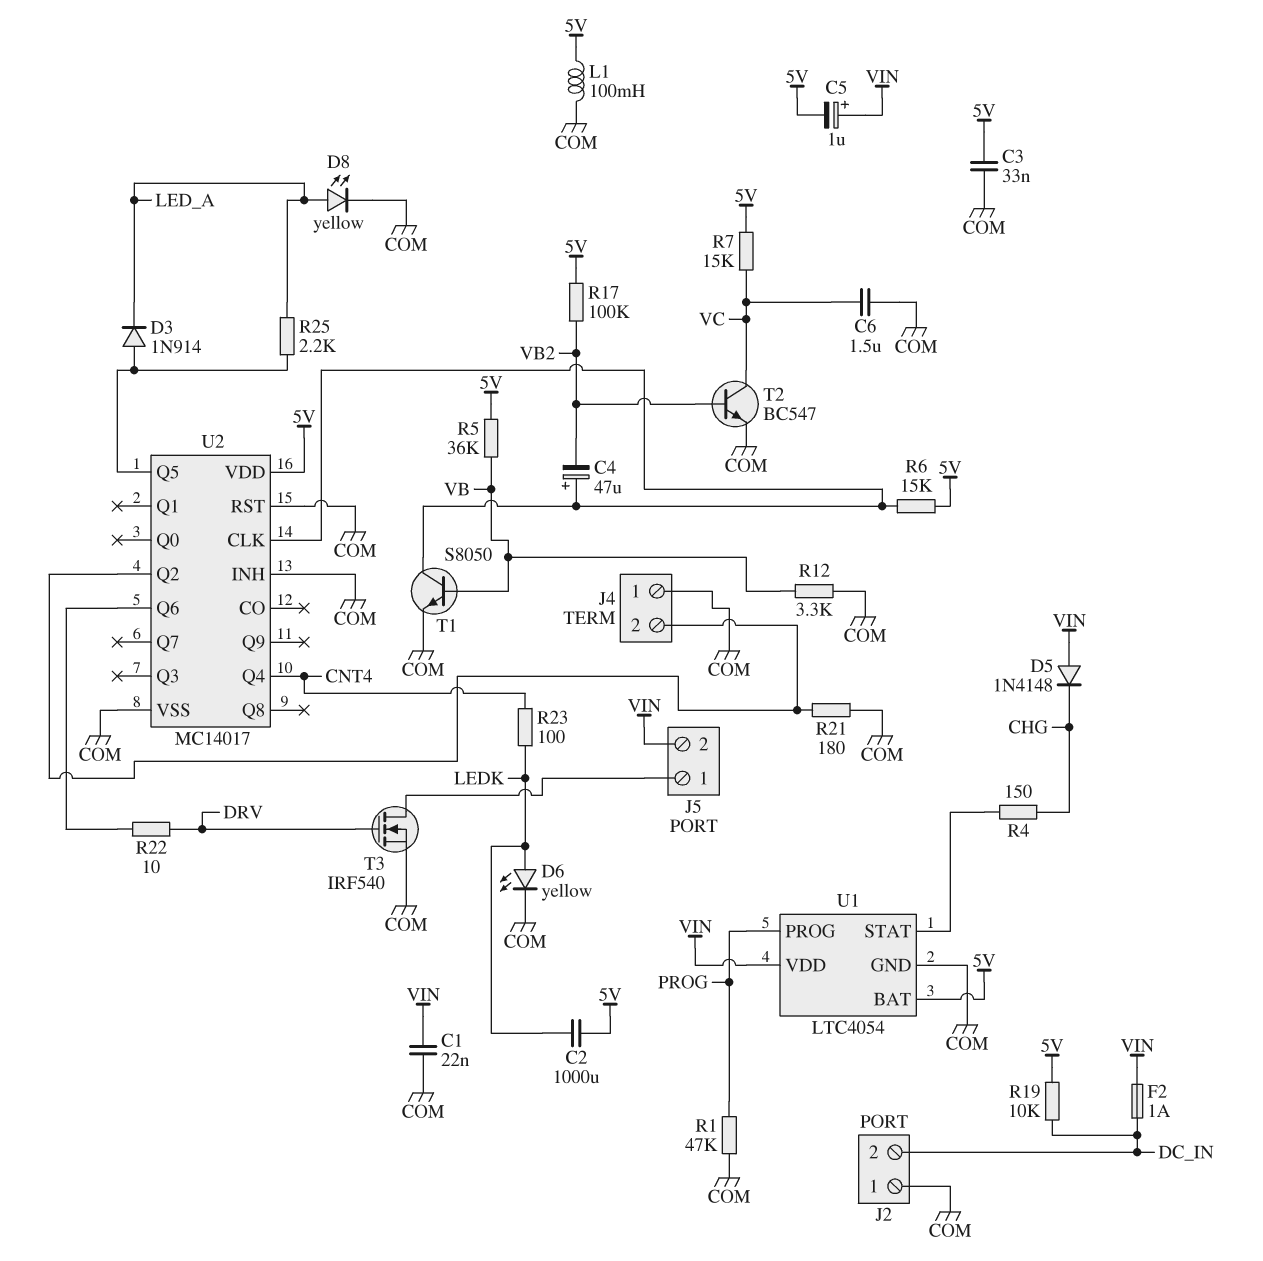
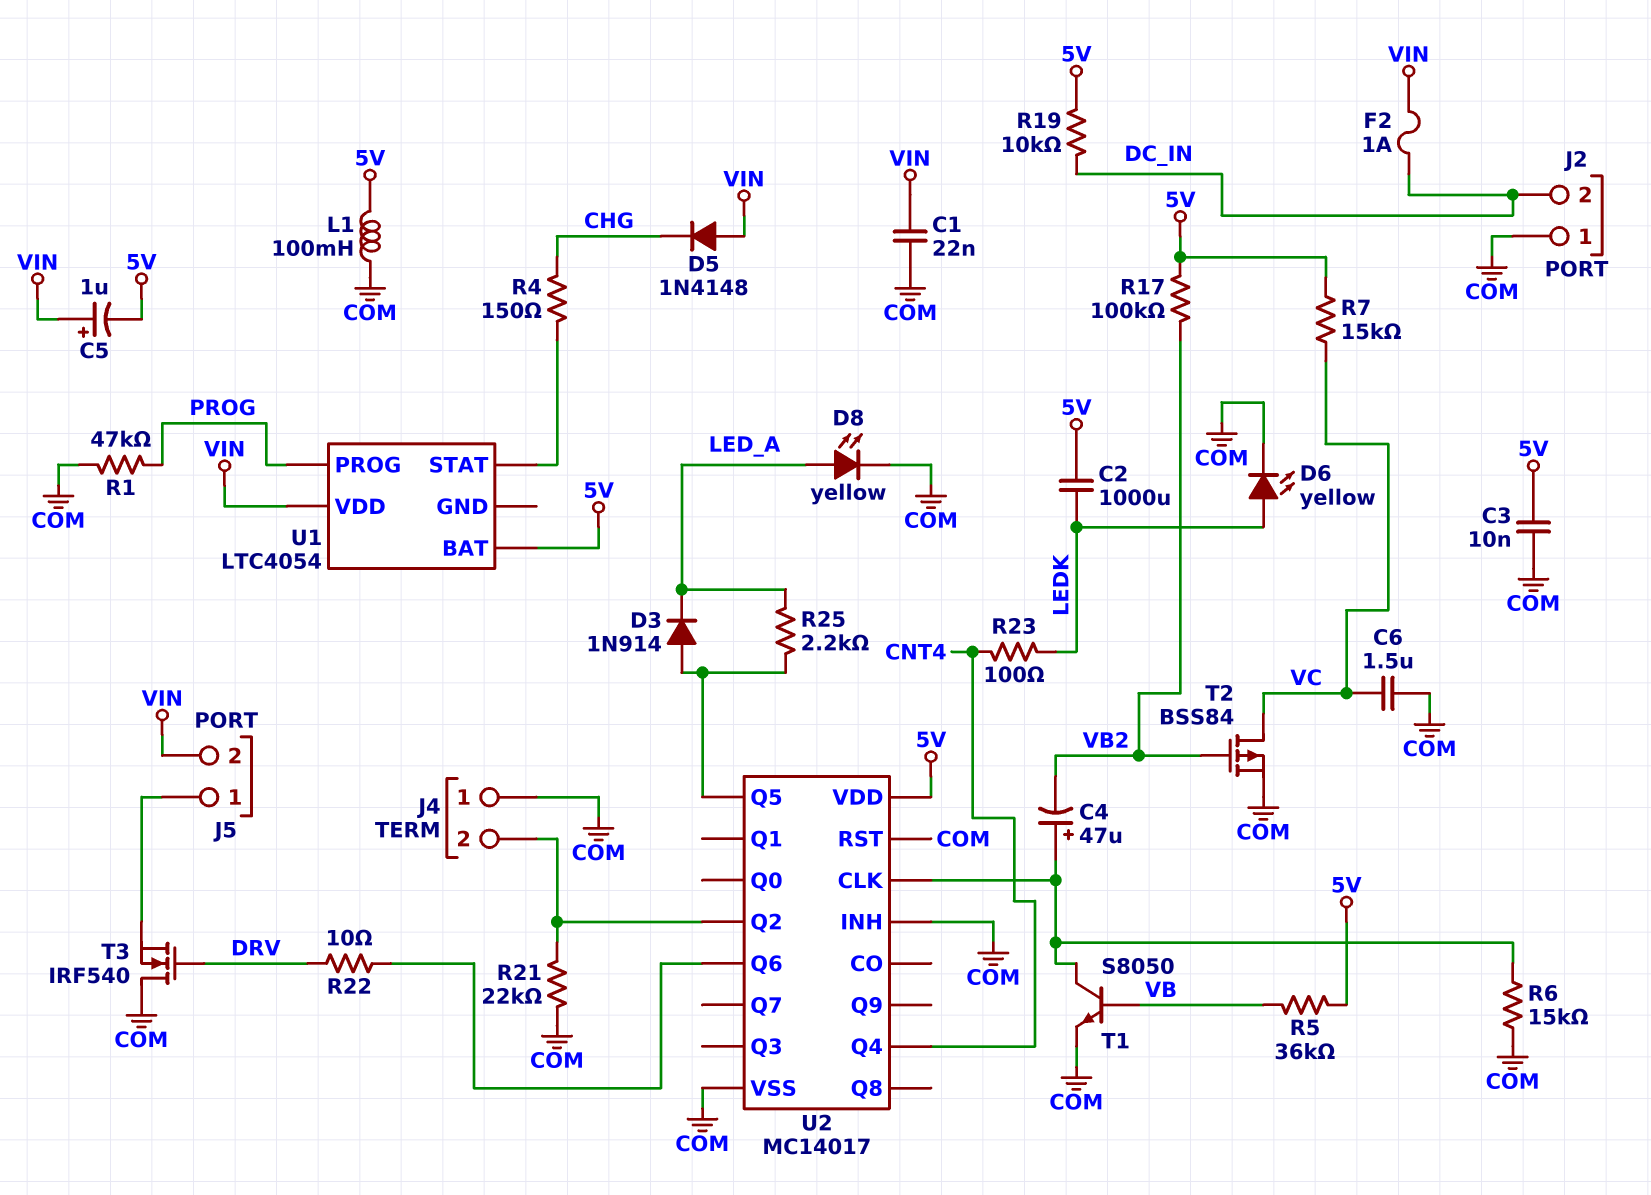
C3: 33nF (5V, COM) -> 10nF (5V, COM)
R6: 15k (5V, U2/CLK) -> 15k (COM, U2/CLK)
R12: 3.3k (COM, VB) -> none
R21: 180 (COM, J4/2) -> 22k (COM, J4/2)
T2: NPN BC547 (B VB2, C VC, E COM) -> PMOS BSS84 (G VB2, D VC, S COM)
T3: NMOS IRF540 (G DRV, D J5/1, S COM) -> NMOS IRF540 (G DRV, D COM, S J5/1)
U1 pin GND: COM -> none

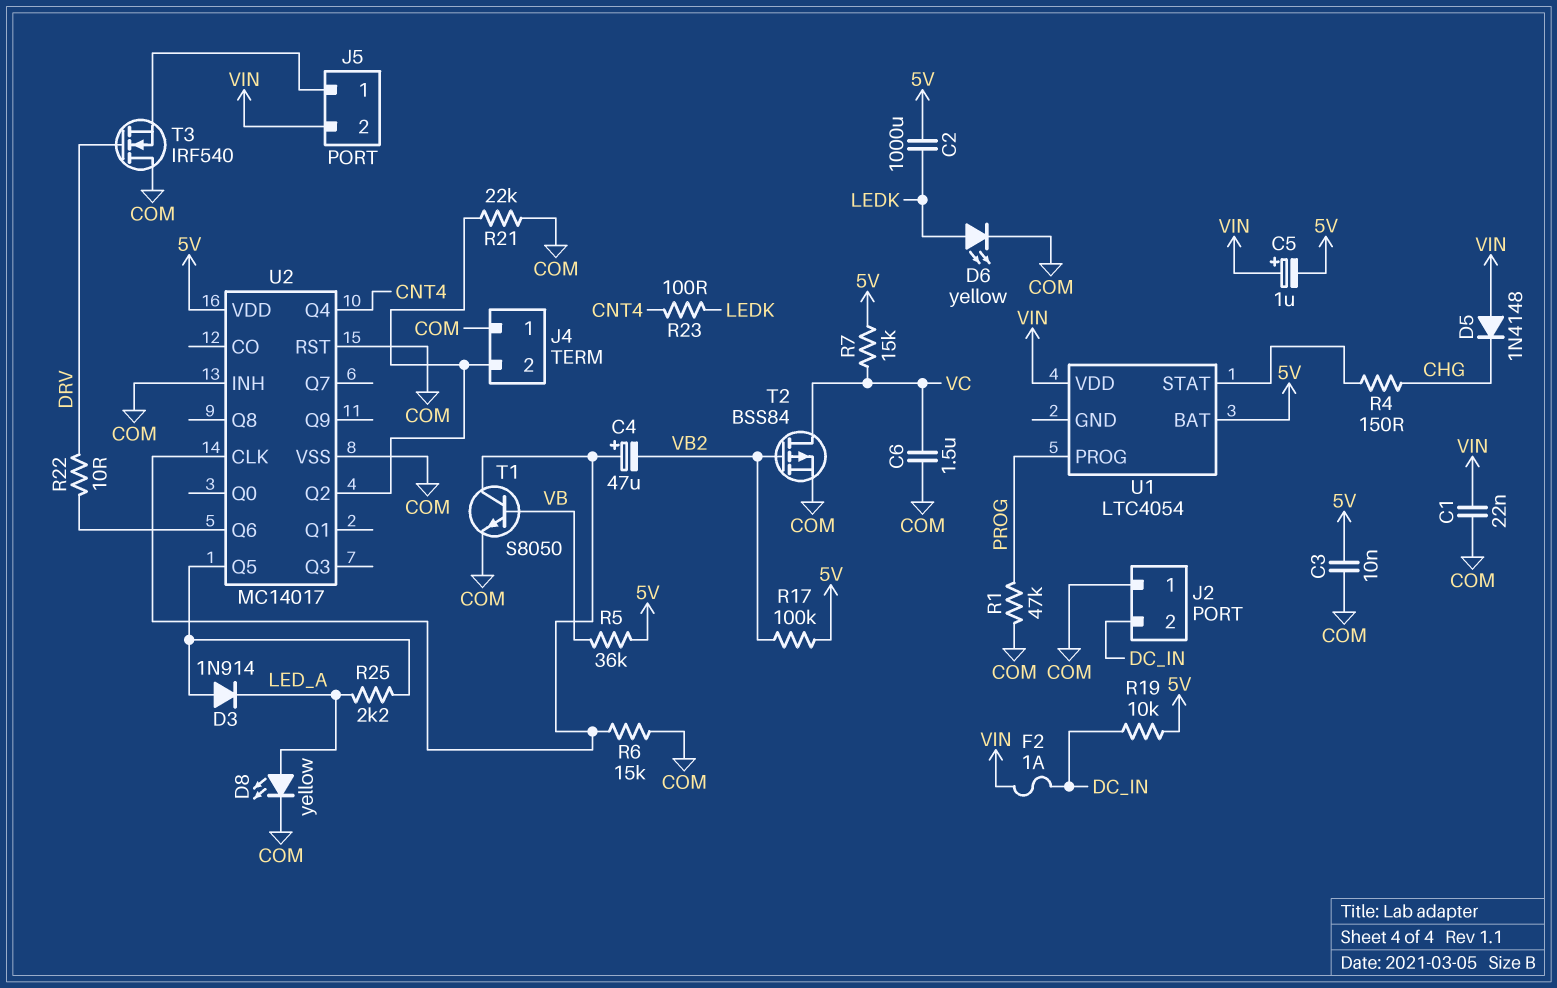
L1: 100mH (5V, COM) -> none

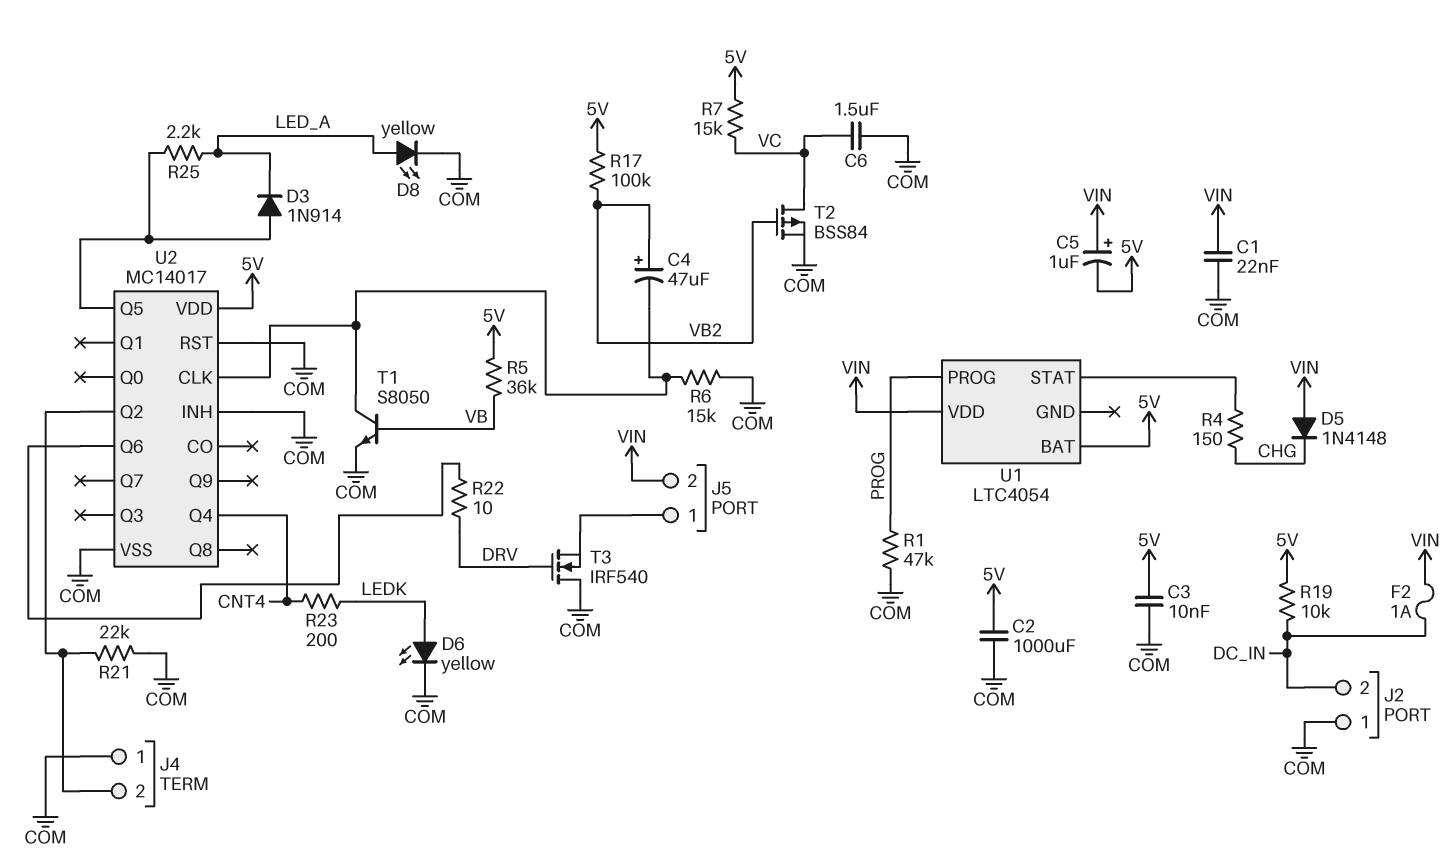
C2: 1000uF (5V, LEDK) -> 1000uF (5V, COM)
C4: 47uF (plus U2/CLK, minus VB2) -> 47uF (plus VB2, minus U2/CLK)
R23: 100 (CNT4, LEDK) -> 200 (CNT4, LEDK)

